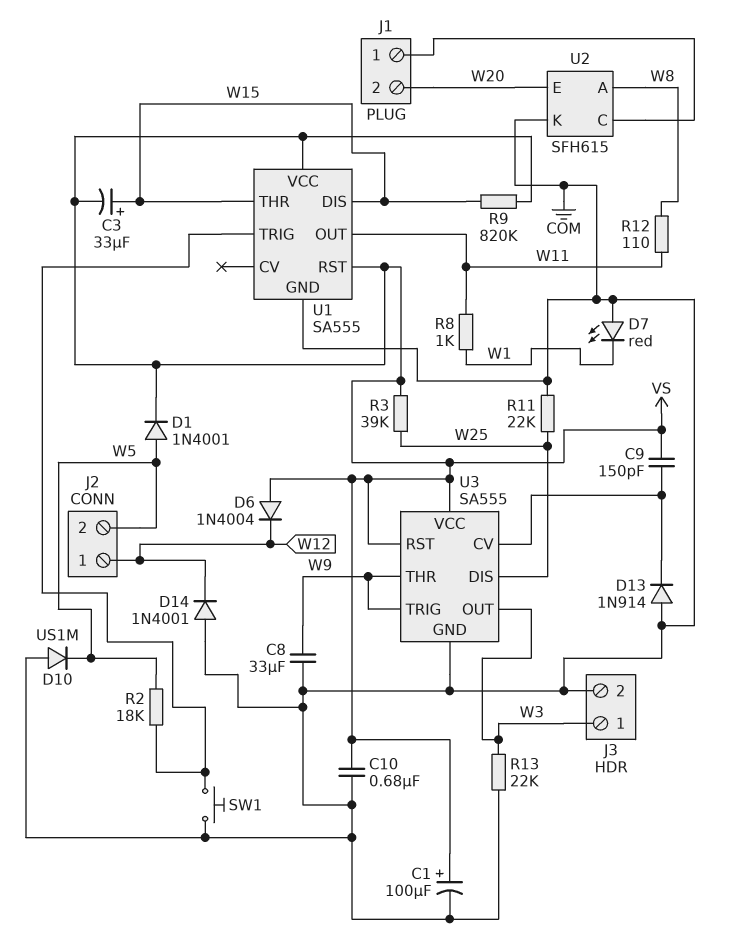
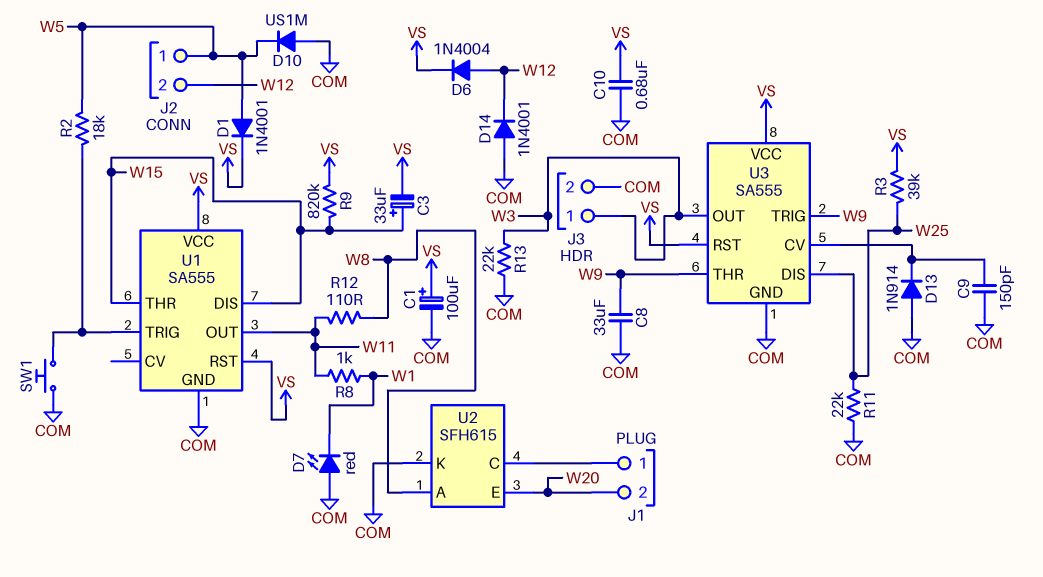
C9: 150pF (U3/CV, VS) -> 150pF (COM, U3/CV)
D6: diode 1N4004 (A VS, K W12) -> diode 1N4004 (A W12, K VS)
J2 pin 1: W12 -> W5
J2 pin 2: W5 -> W12

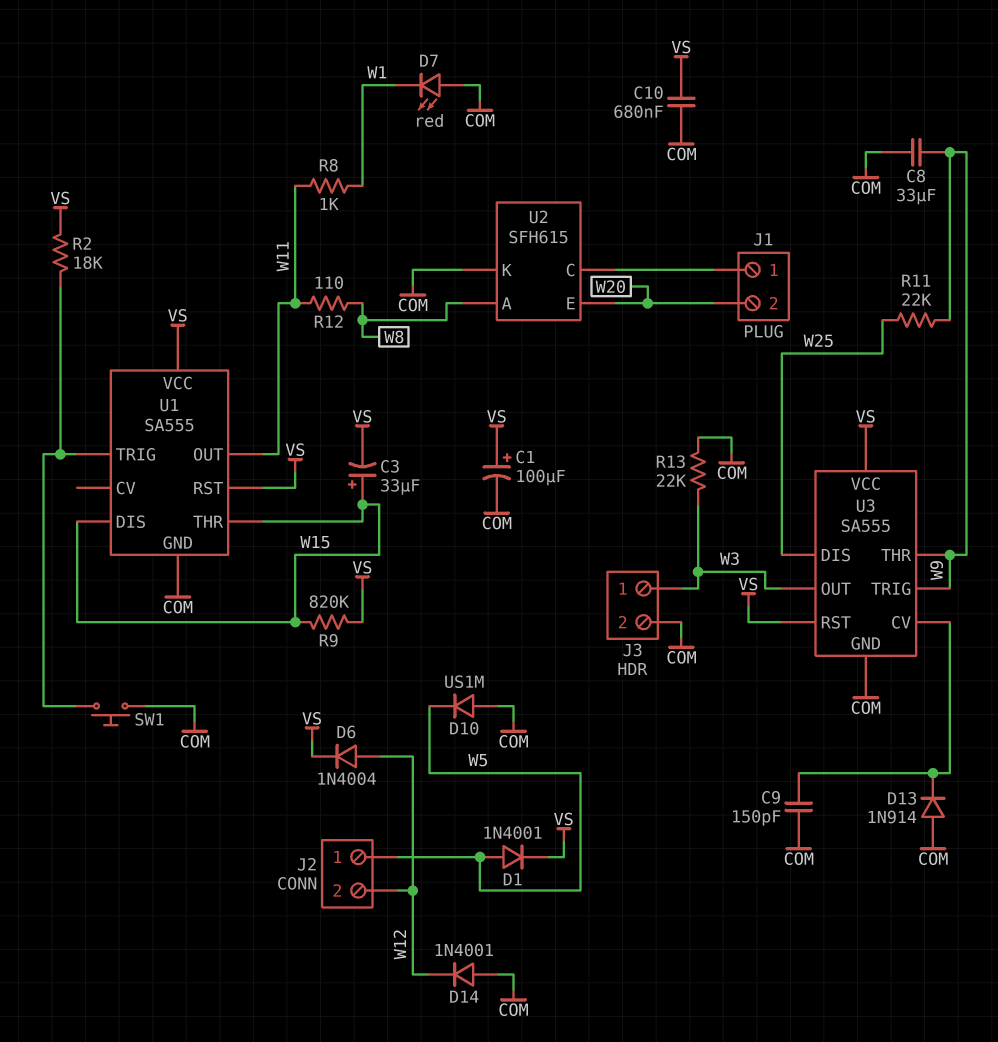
R2: 18k (U1/TRIG, W5) -> 18k (U1/TRIG, VS)
R3: 39k (VS, W25) -> none
R11: 22k (COM, W25) -> 22k (W9, W25)

